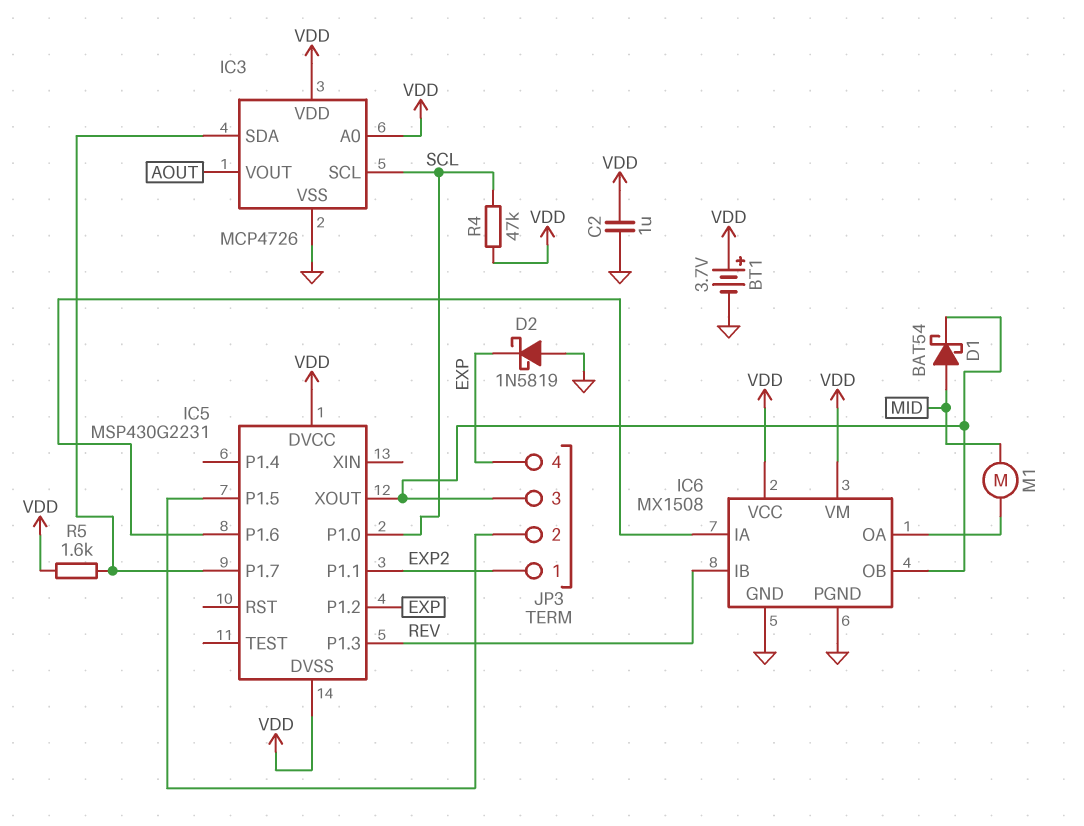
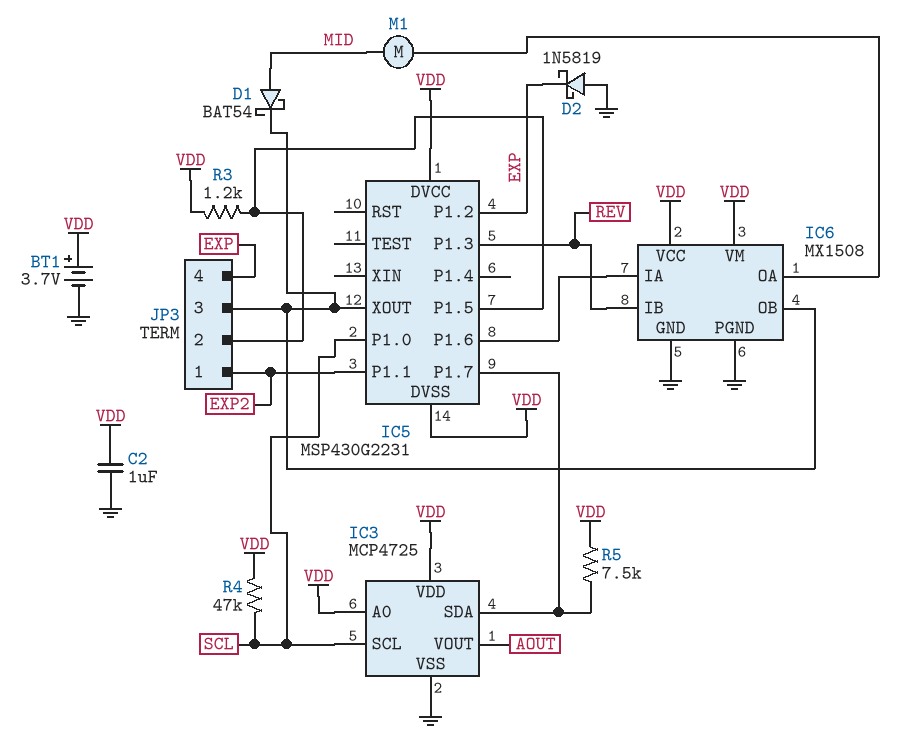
IC3: MCP4726 -> MCP4725
R3: none -> 1.2k (IC5/P1.5, VDD)
R5: 1.6k (IC3/SDA, VDD) -> 7.5k (IC3/SDA, VDD)

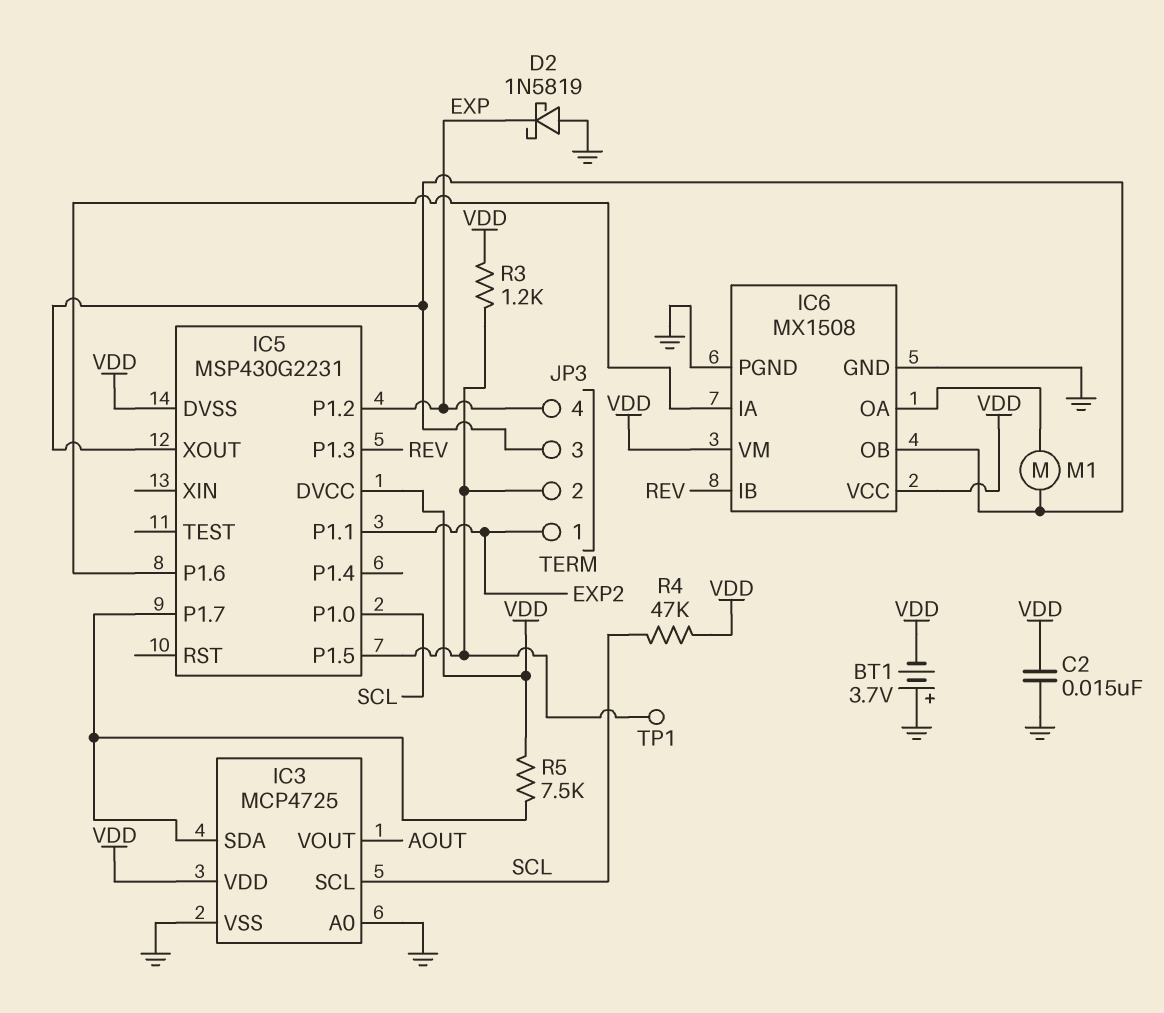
BT1: 3.7V (plus VDD, minus GND) -> 3.7V (plus GND, minus VDD)
C2: 1uF (GND, VDD) -> 15nF (GND, VDD)
D1: schottky BAT54 (A MID, K IC5/XOUT) -> none
IC3 pin A0: VDD -> GND
M1: motor (IC6/OA, MID) -> motor (IC5/XOUT, IC6/OA)
TP1: none -> test point (IC5/P1.5)

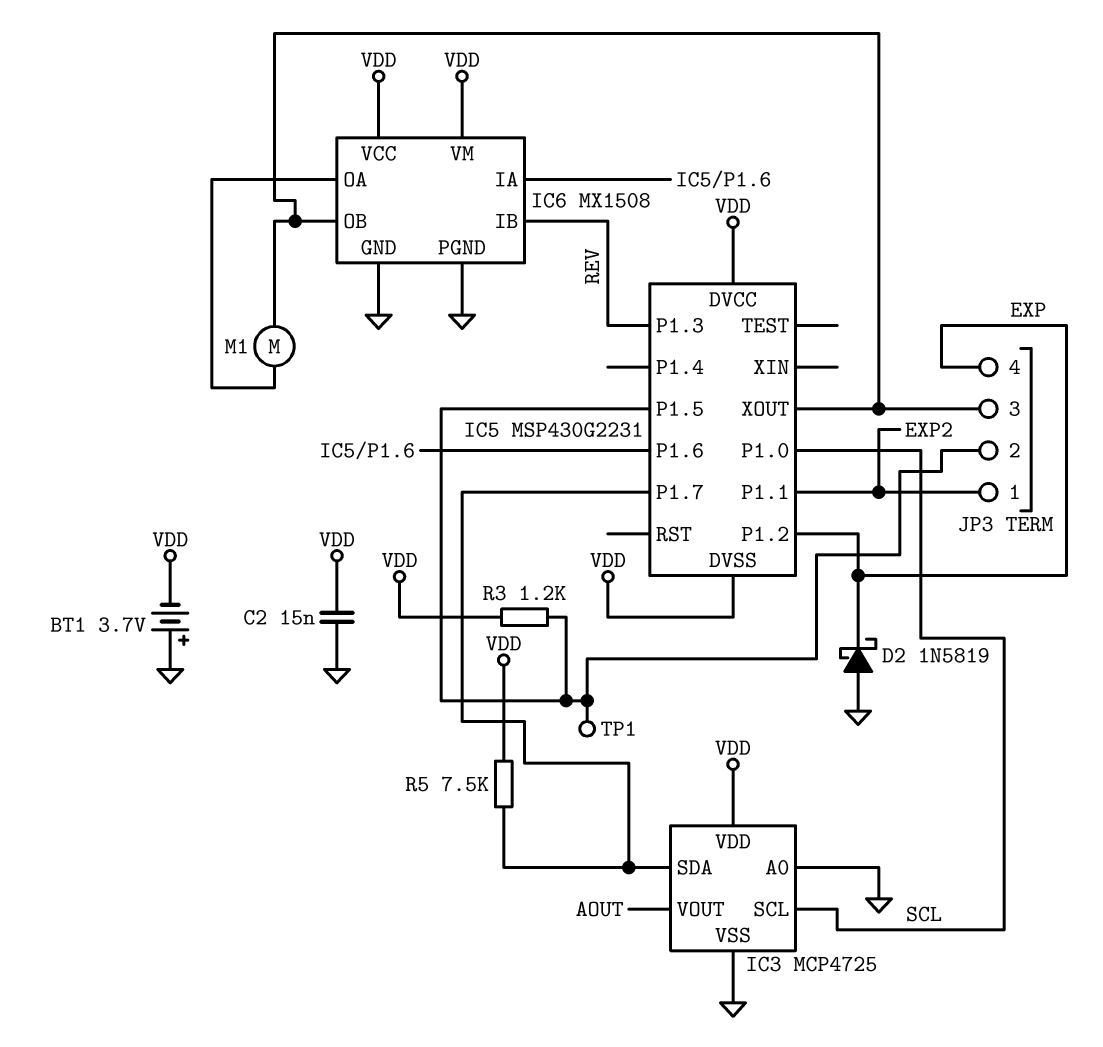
R4: 47k (SCL, VDD) -> none

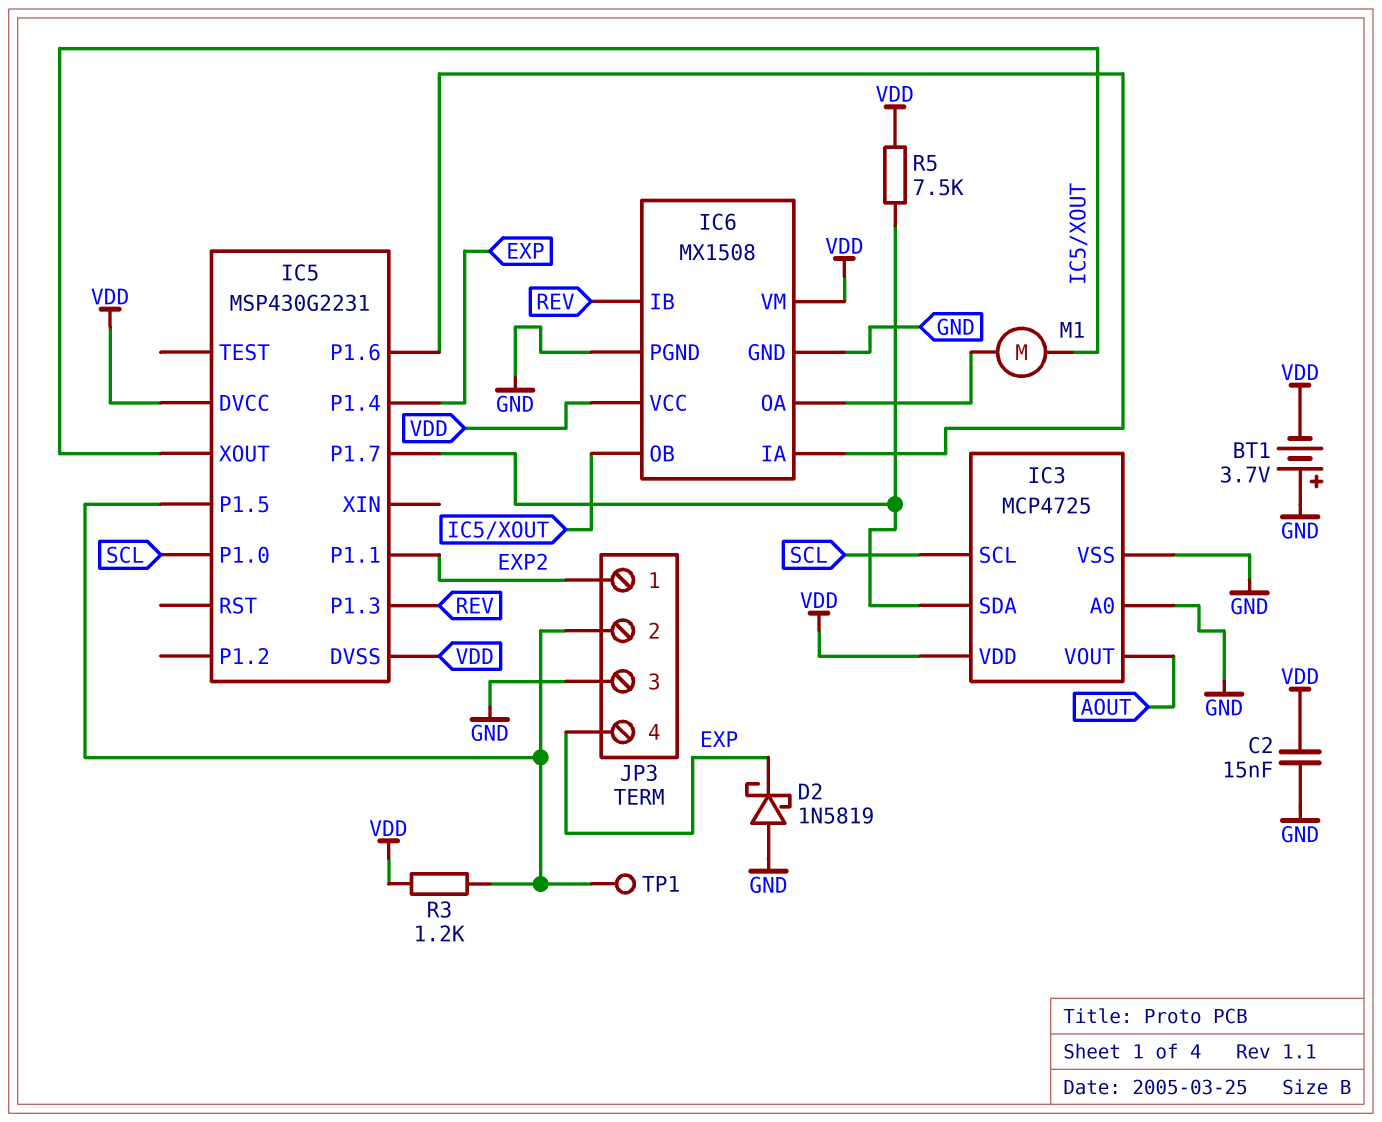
IC5 pin P1.2: EXP -> none
IC5 pin P1.4: none -> EXP
JP3 pin 3: IC5/XOUT -> GND

